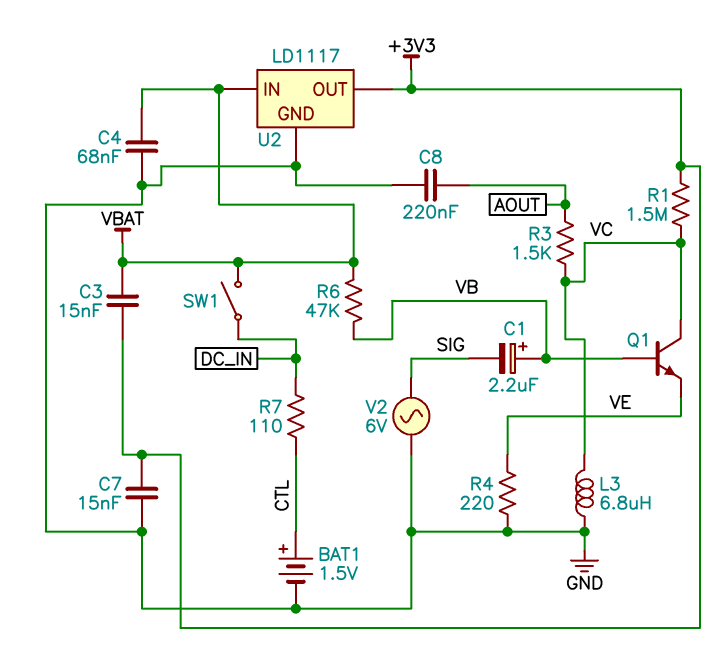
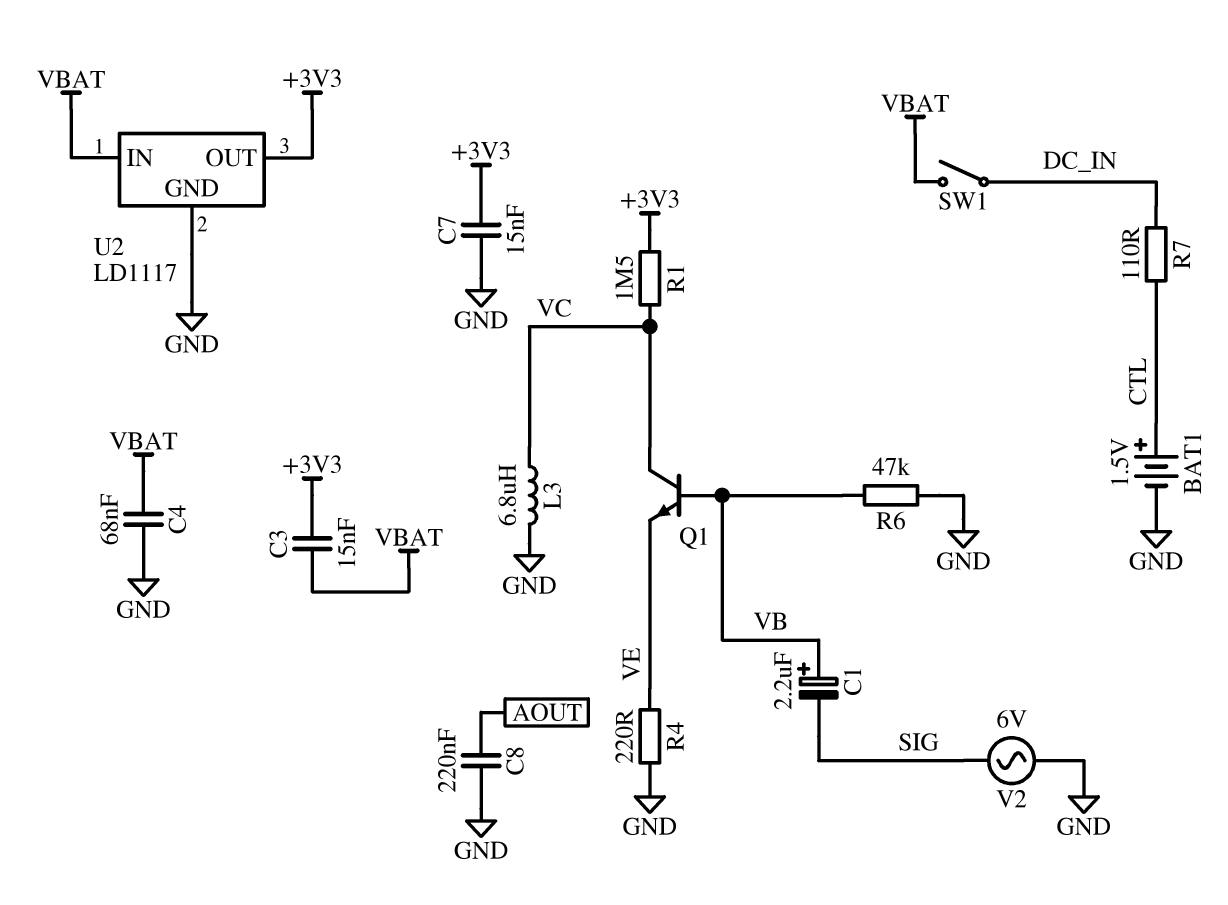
R3: 1.5k (AOUT, VC) -> none
R6: 47k (VB, VBAT) -> 47k (GND, VB)

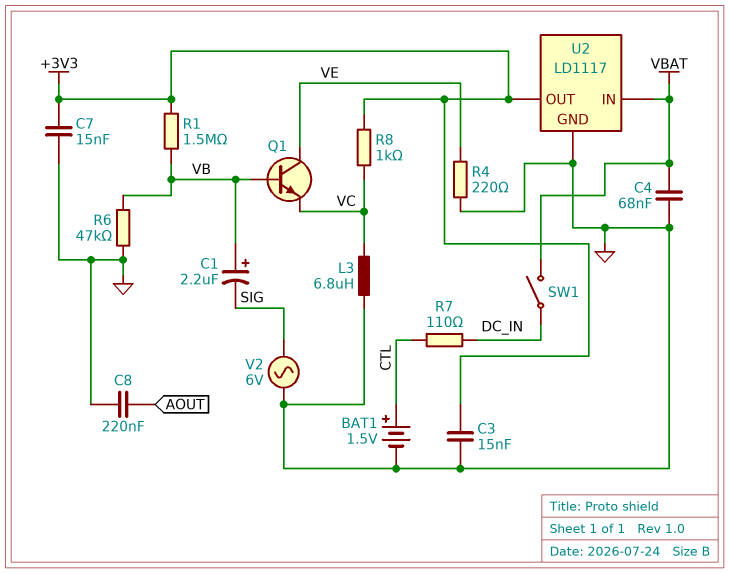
C3: 15nF (+3V3, VBAT) -> 15nF (+3V3, GND)
Q1: NPN (B VB, C VC, E VE) -> NPN (B VB, C VE, E VC)
R1: 1.5M (+3V3, VC) -> 1.5M (+3V3, VB)
R8: none -> 1k (+3V3, VC)

